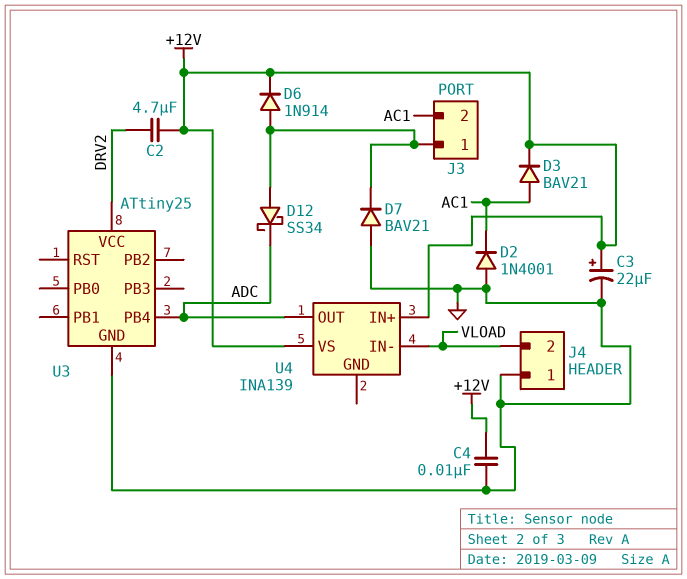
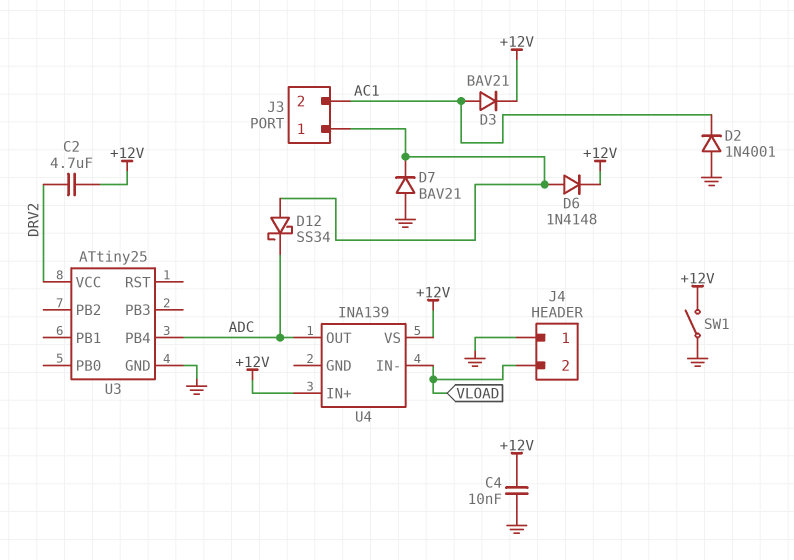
C3: 22uF (plus +12V, minus GND) -> none
D6: diode 1N914 (A J3/1, K +12V) -> diode 1N4148 (A J3/1, K +12V)
SW1: none -> switch (+12V, GND)

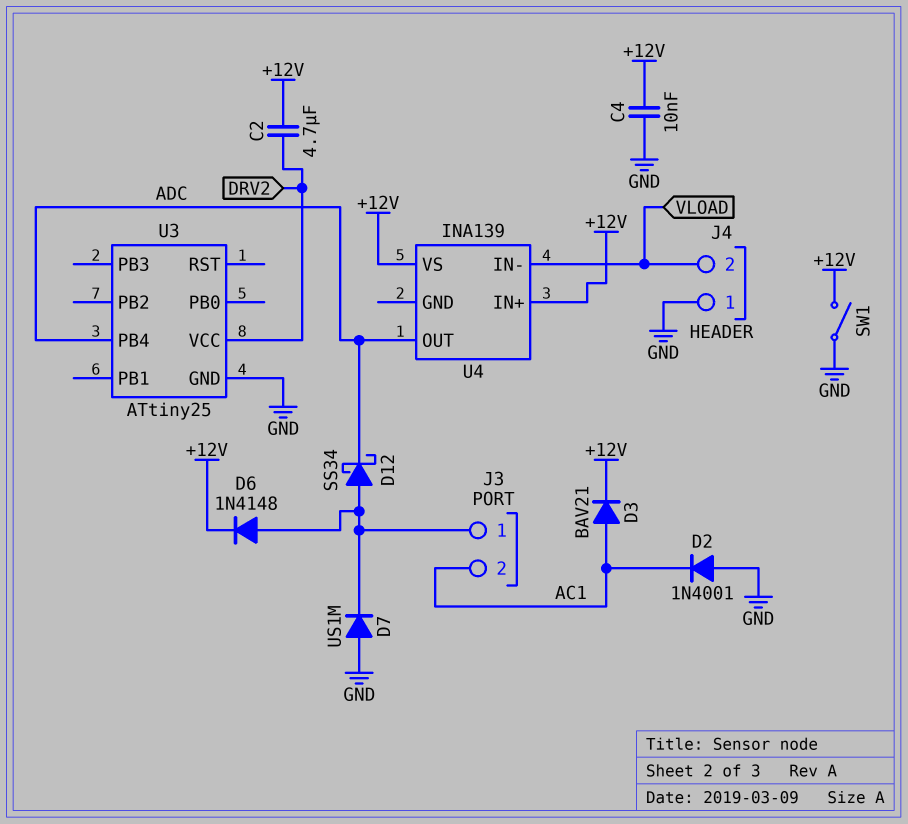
D7: diode BAV21 (A GND, K J3/1) -> diode US1M (A GND, K J3/1)

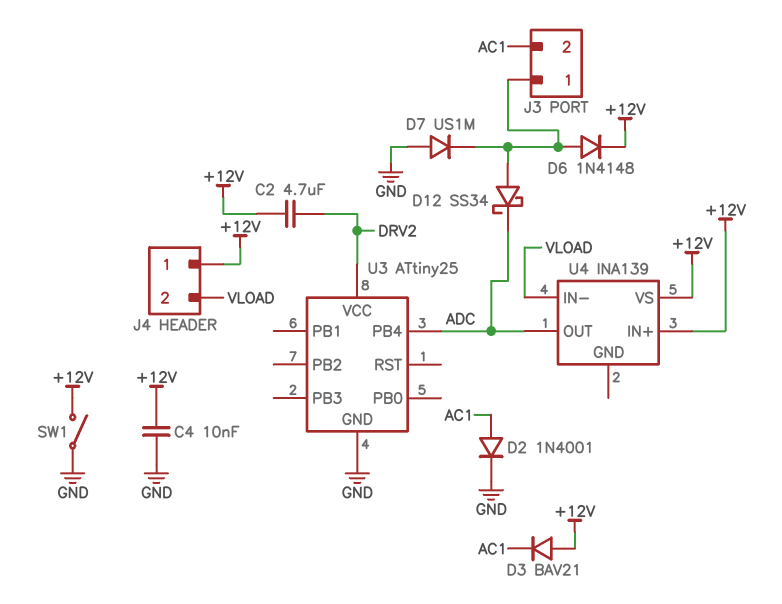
D2: diode 1N4001 (A GND, K AC1) -> diode 1N4001 (A AC1, K GND)
D3: diode BAV21 (A AC1, K +12V) -> diode BAV21 (A +12V, K AC1)
J4 pin 1: GND -> +12V

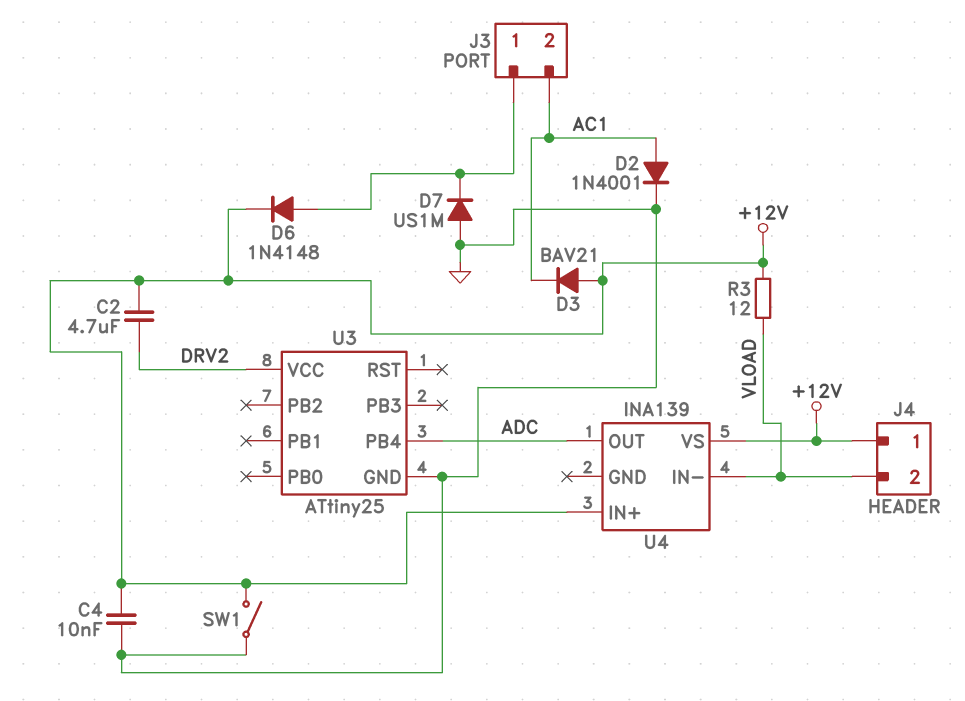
D12: schottky SS34 (A J3/1, K ADC) -> none
R3: none -> 12 (+12V, VLOAD)

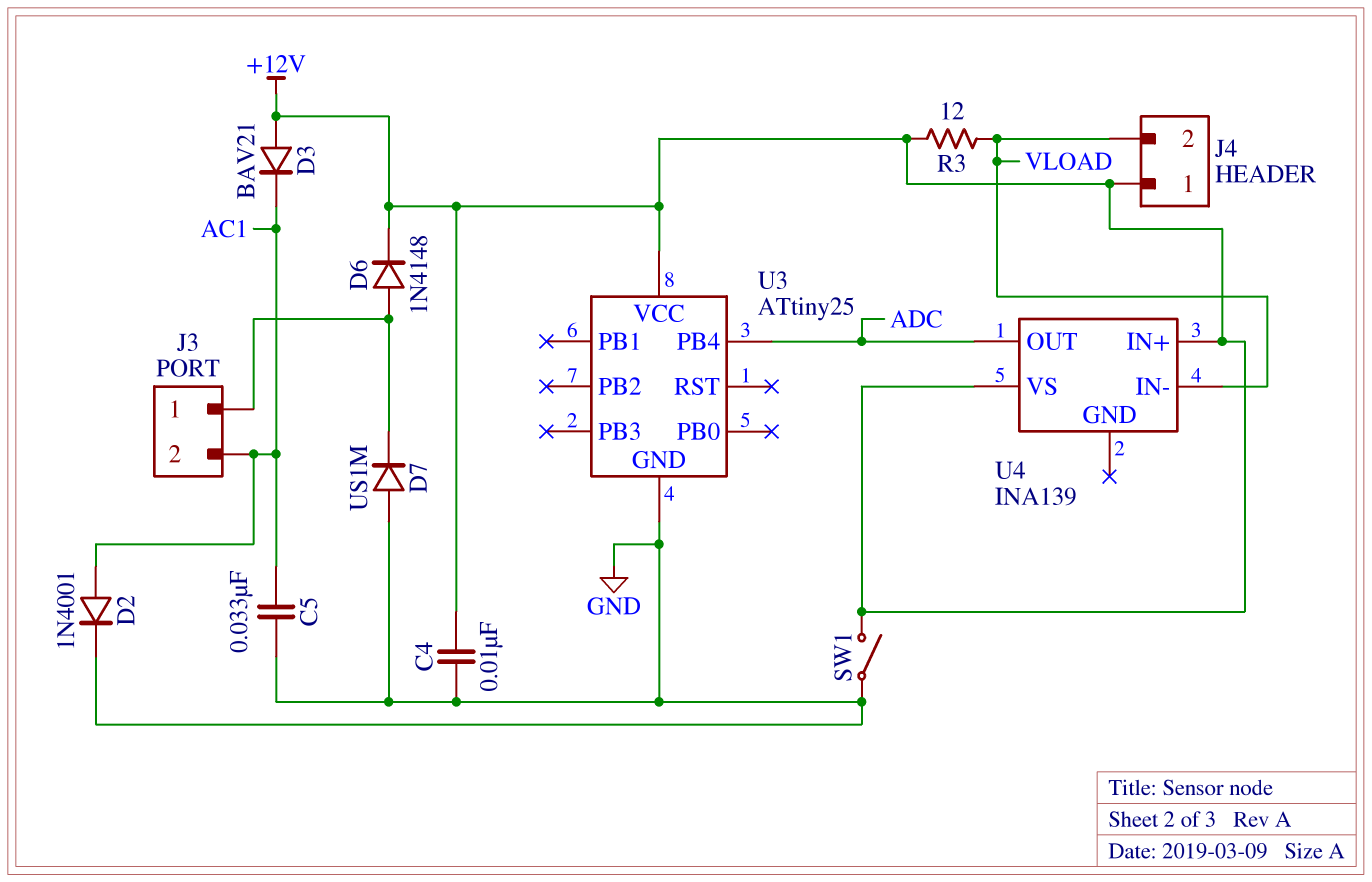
C2: 4.7uF (+12V, DRV2) -> none
C5: none -> 33nF (AC1, GND)
U3 pin VCC: DRV2 -> +12V

